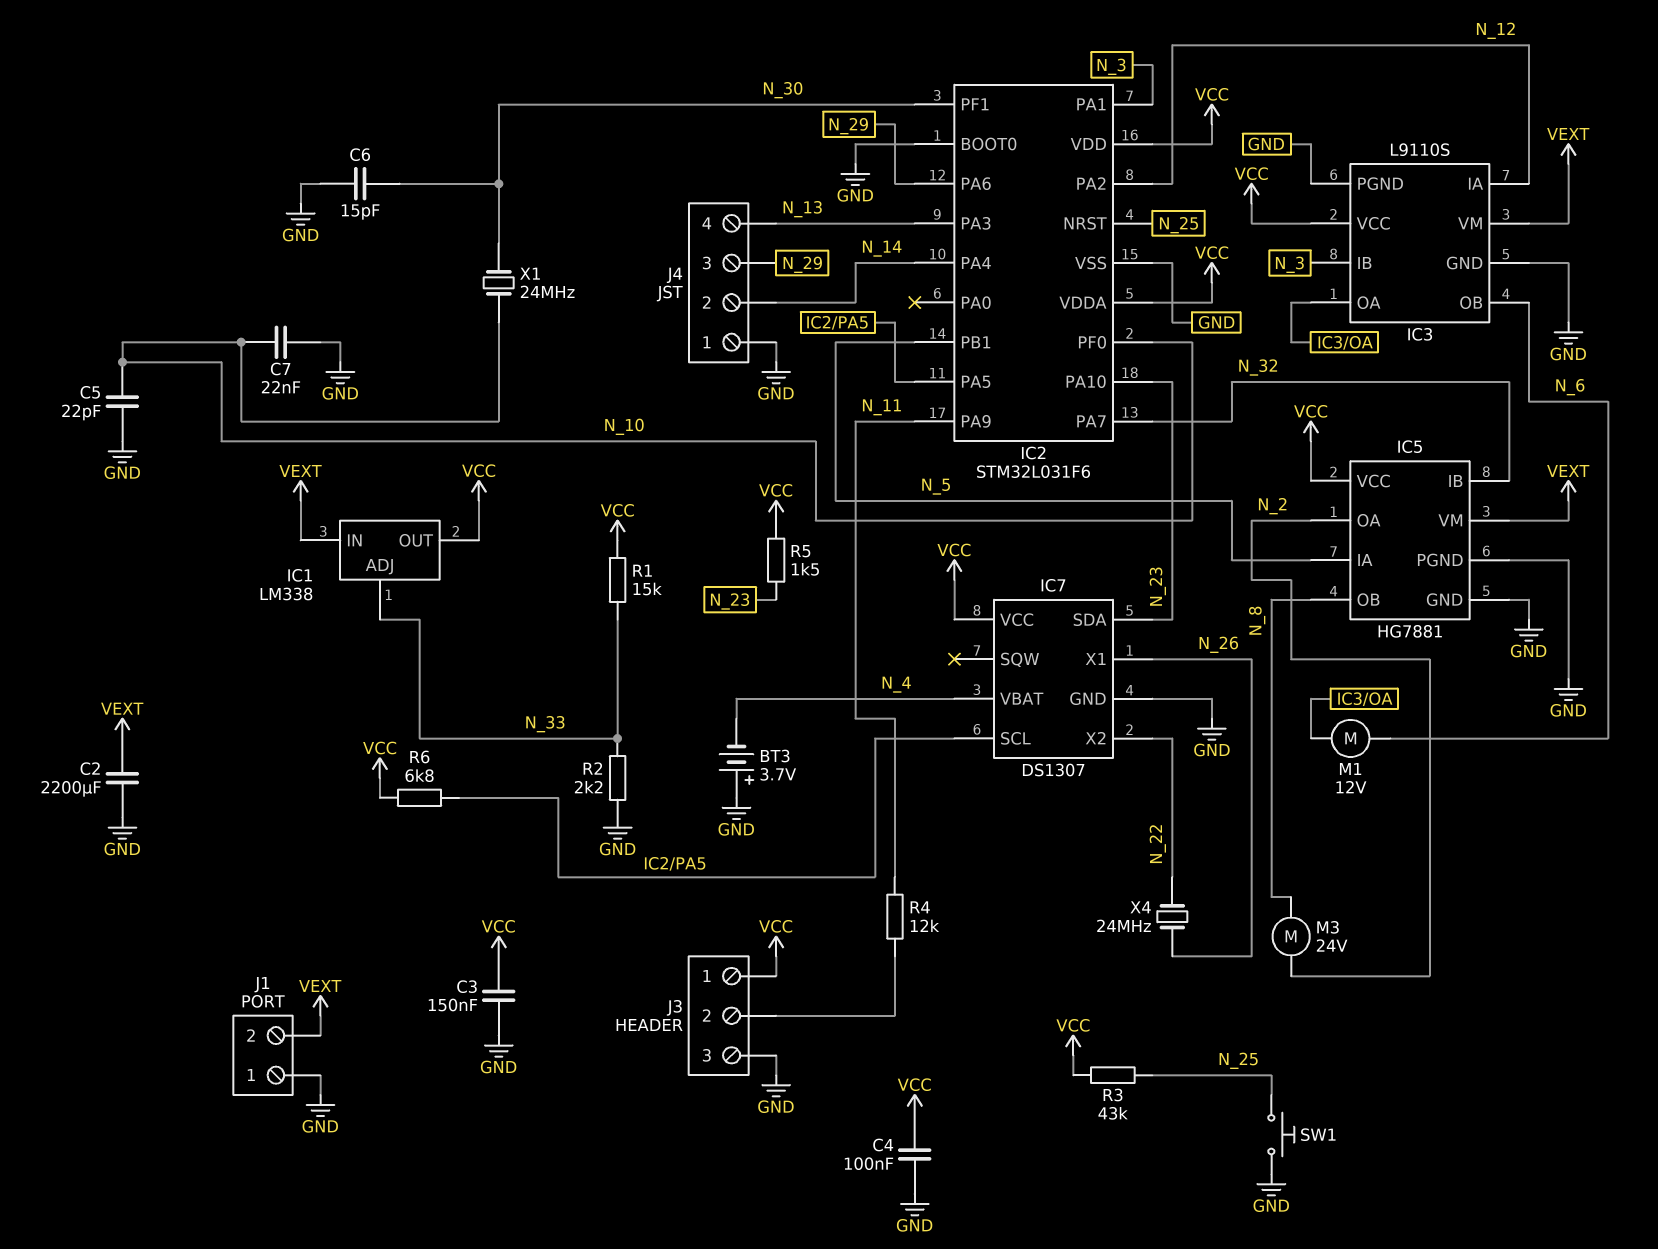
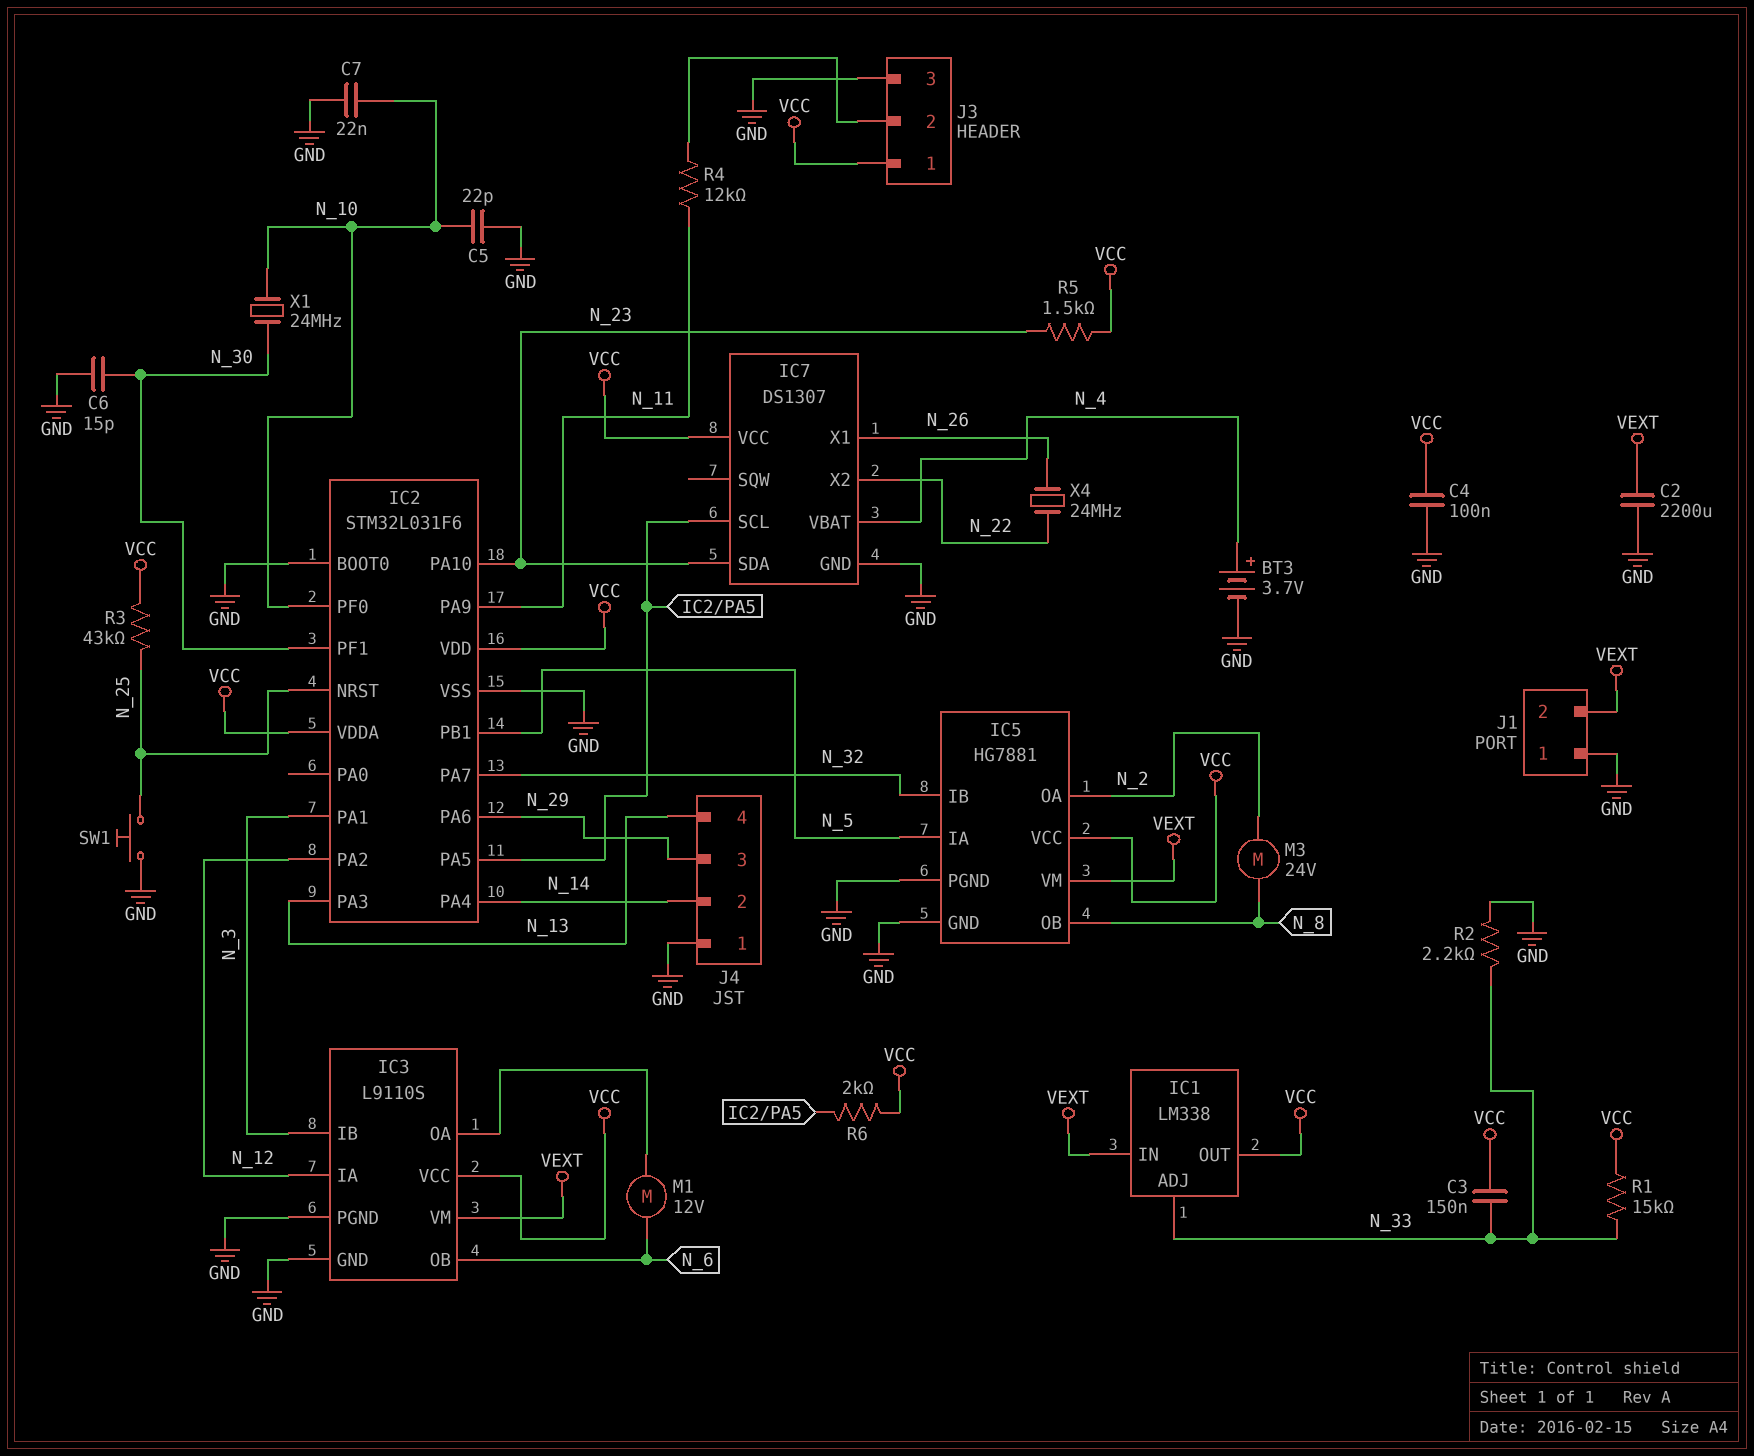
BT3: 3.7V (plus GND, minus N_4) -> 3.7V (plus N_4, minus GND)
C3: 150nF (GND, VCC) -> 150nF (N_33, VCC)
R6: 6.8k (IC2/PA5, VCC) -> 2k (IC2/PA5, VCC)

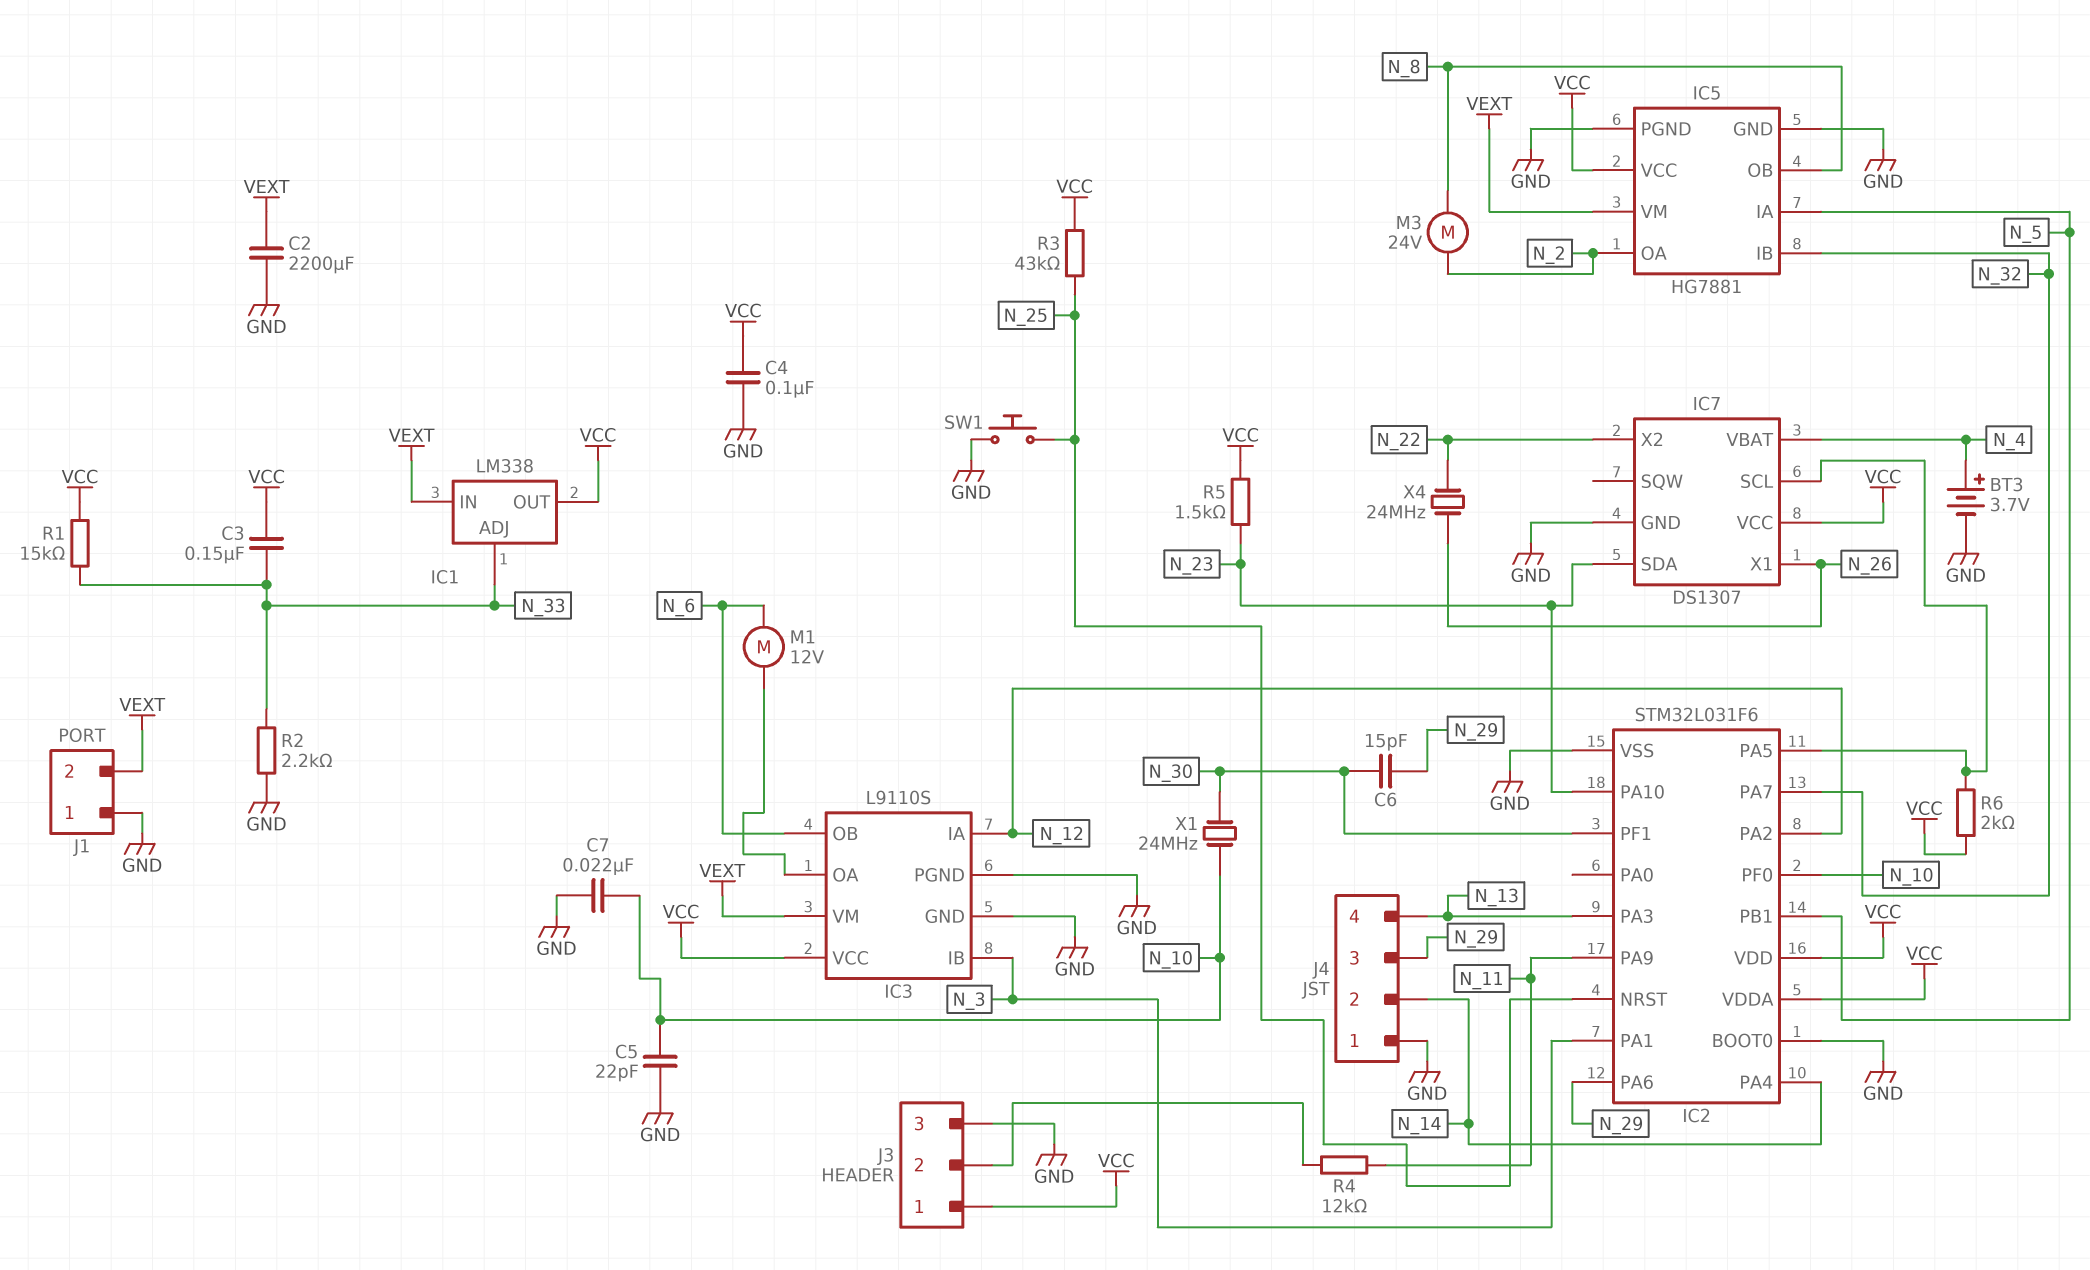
C6: 15pF (GND, N_30) -> 15pF (N_29, N_30)

